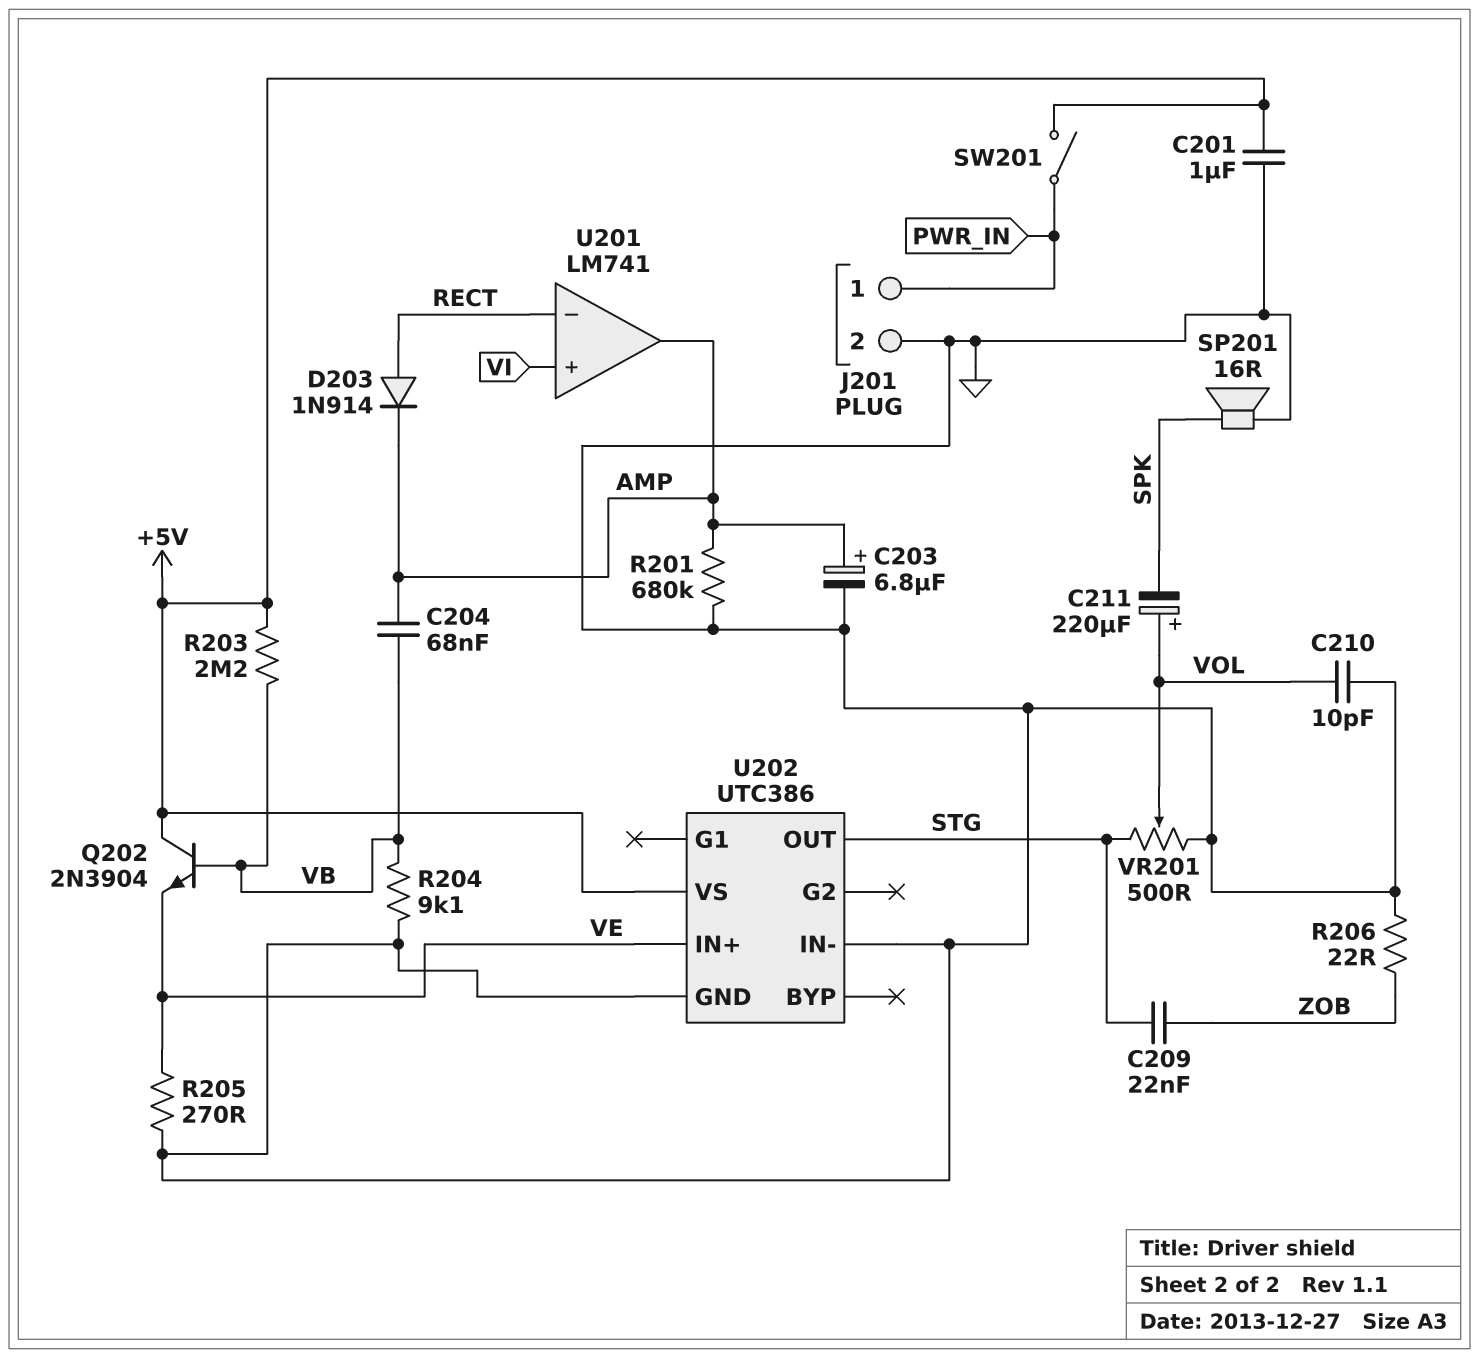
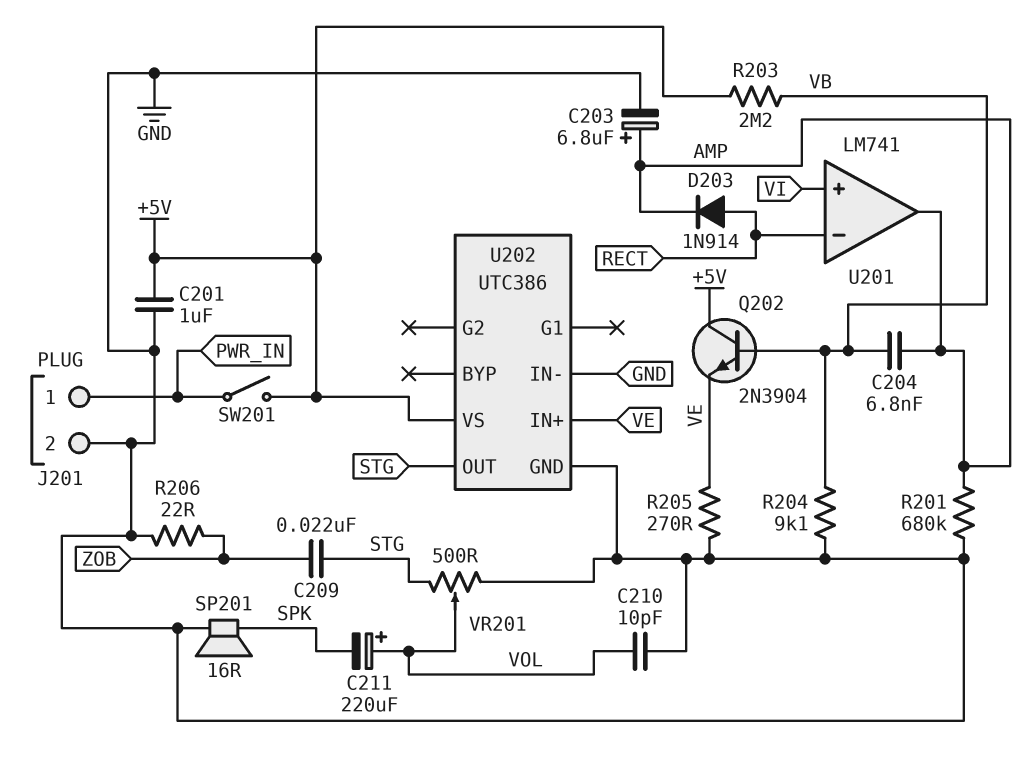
C204: 68nF (AMP, VB) -> 6.8nF (AMP, VB)

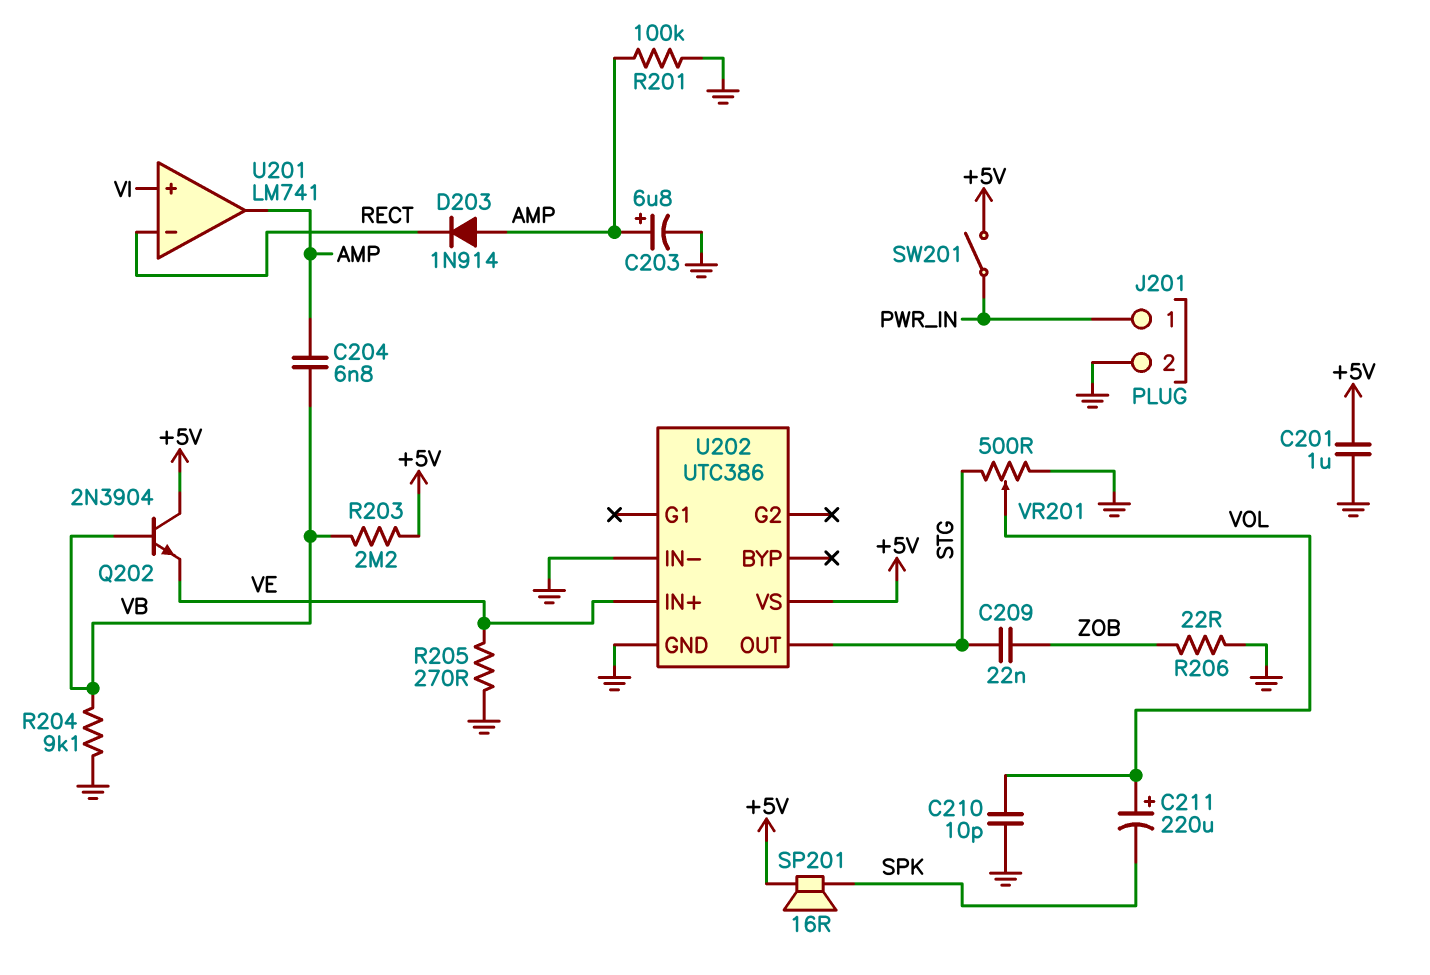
D203: diode 1N914 (A RECT, K AMP) -> diode 1N914 (A AMP, K RECT)
R201: 680k (AMP, GND) -> 100k (AMP, GND)
SP201: speaker 16R (GND, SPK) -> speaker 16R (+5V, SPK)

